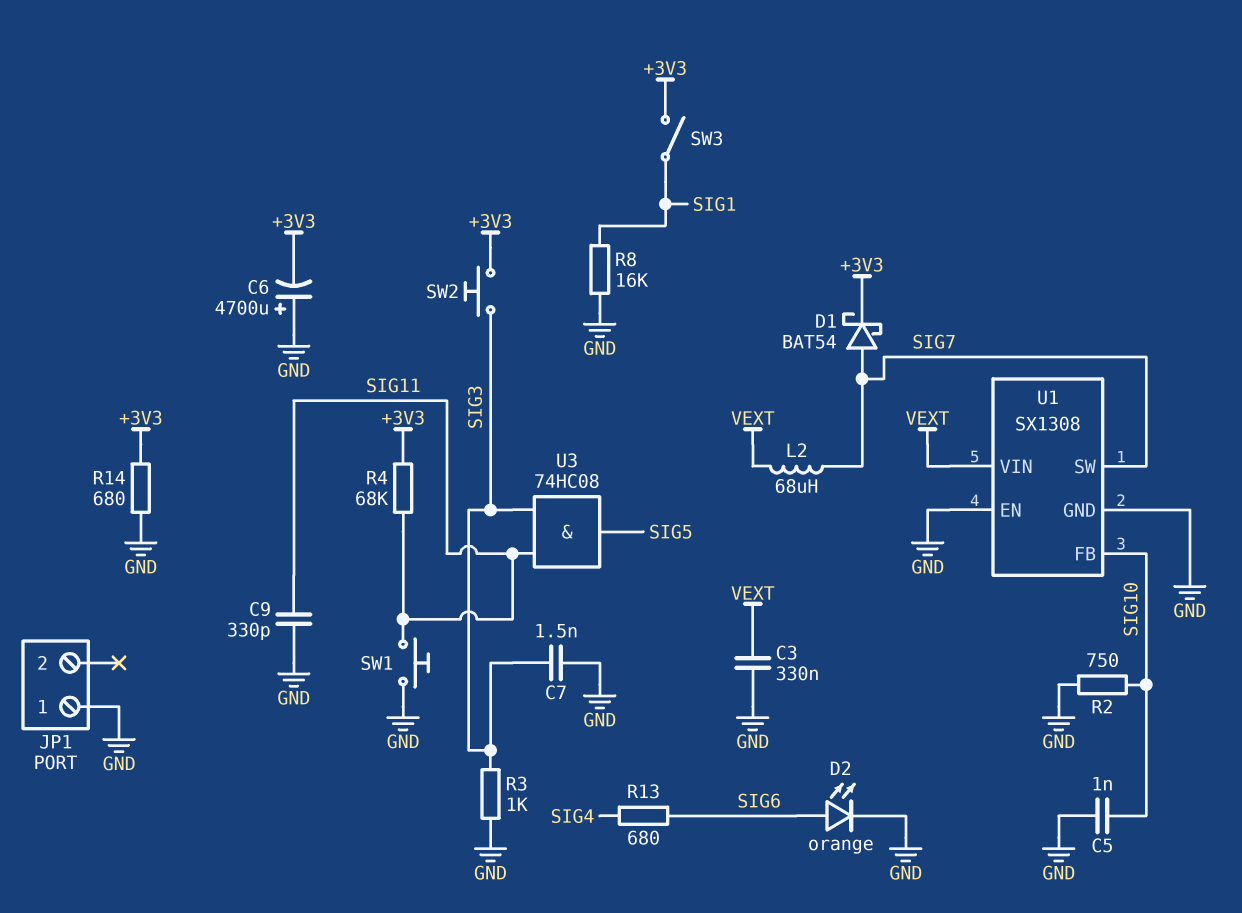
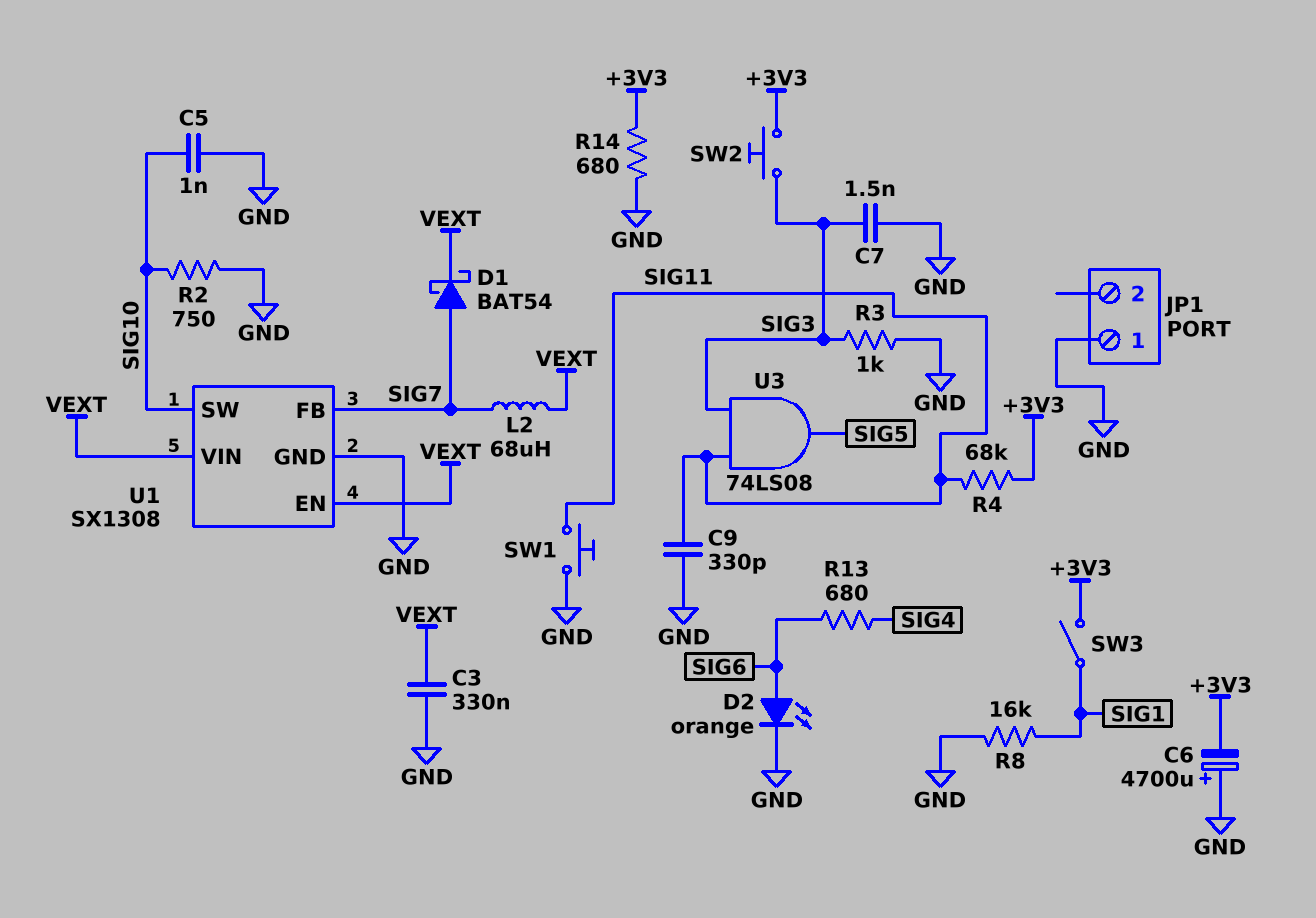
D1: schottky BAT54 (A SIG7, K +3V3) -> schottky BAT54 (A SIG7, K VEXT)
U1 pin EN: GND -> VEXT
U1 pin FB: SIG10 -> SIG7
U1 pin SW: SIG7 -> SIG10
U3: AND 74HC08 (in SIG3, in SIG11, out SIG5) -> AND 74LS08 (in SIG3, in SIG11, out SIG5)

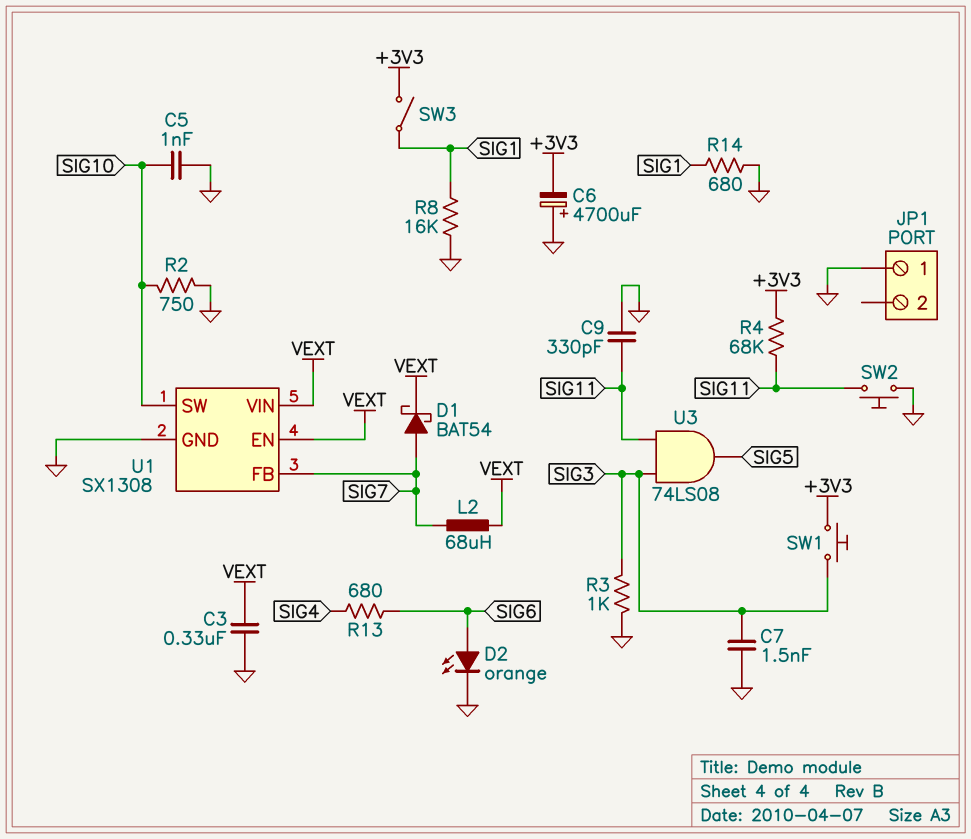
R14: 680 (+3V3, GND) -> 680 (GND, SIG1)
SW1: button (GND, SIG11) -> button (+3V3, SIG3)
SW2: button (+3V3, SIG3) -> button (GND, SIG11)

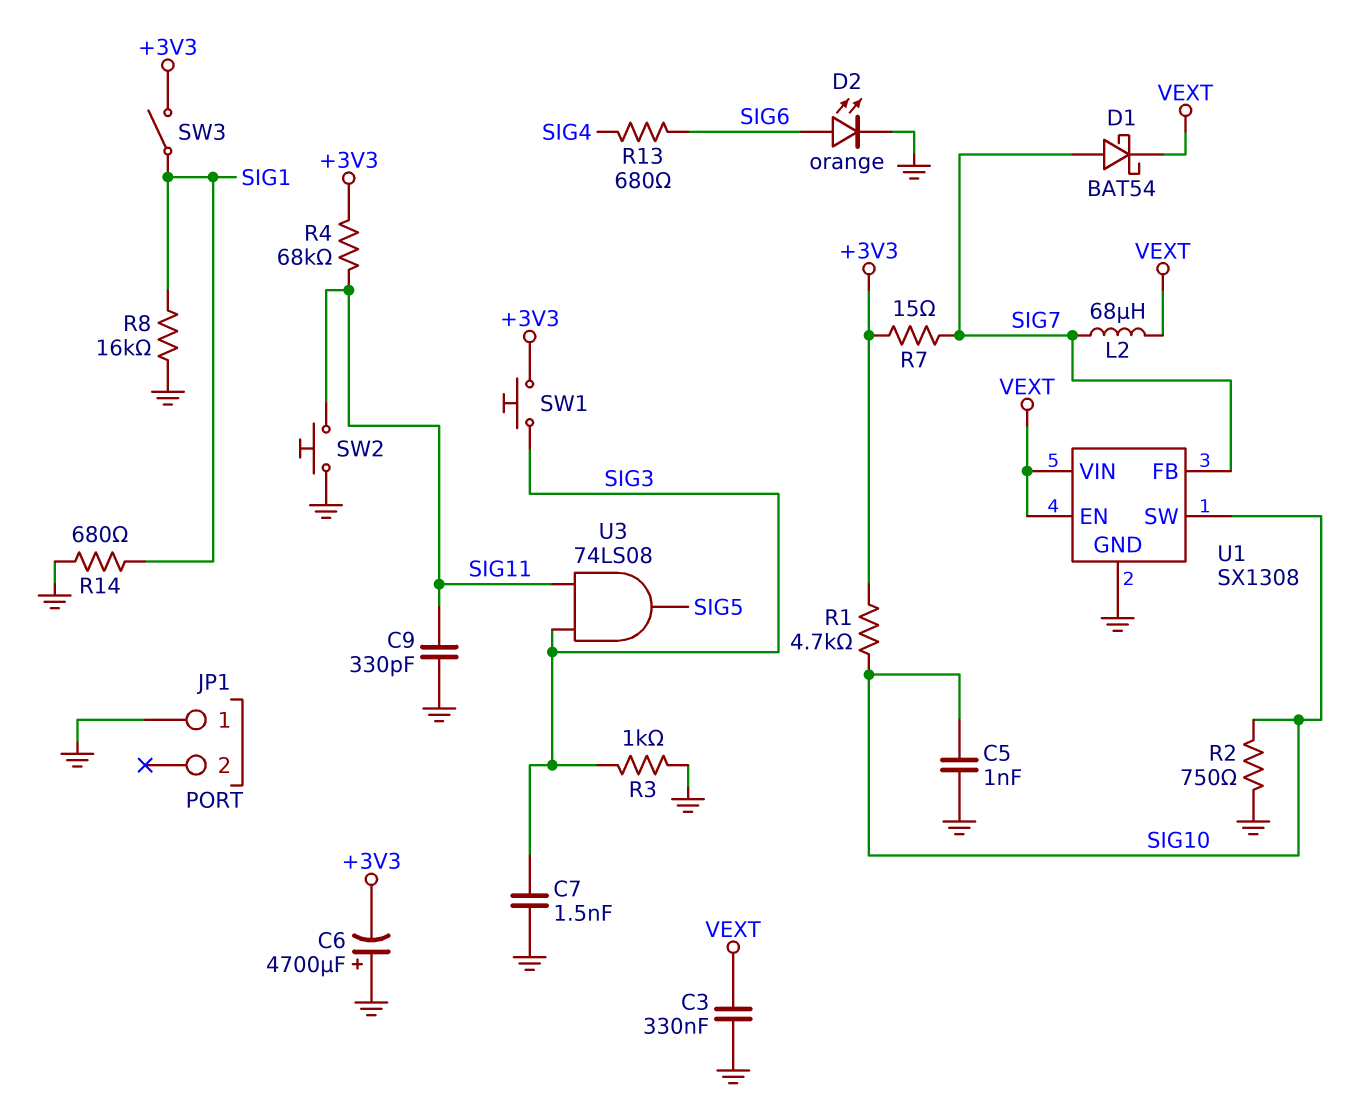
R1: none -> 4.7k (+3V3, SIG10)
R7: none -> 15 (+3V3, SIG7)

